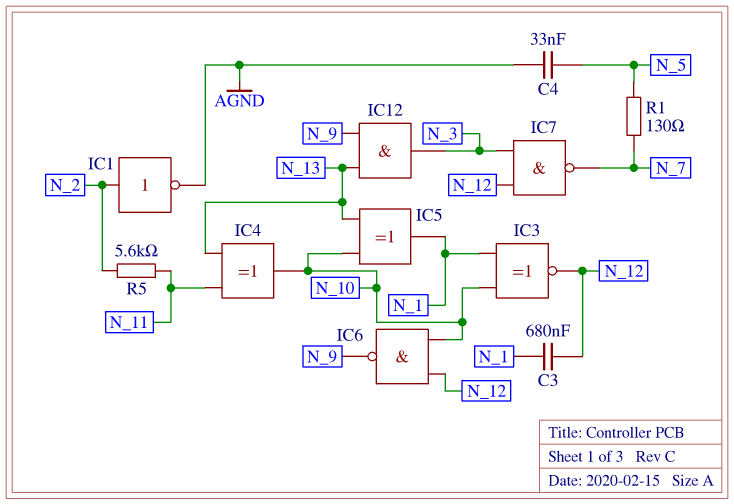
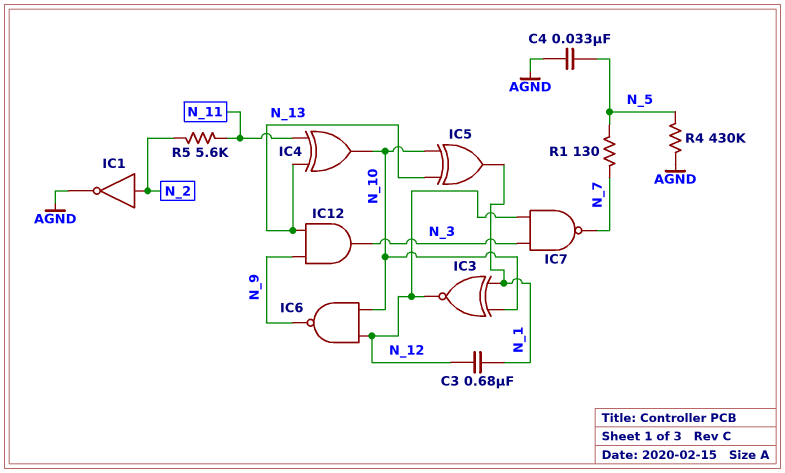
R4: none -> 430k (AGND, N_5)

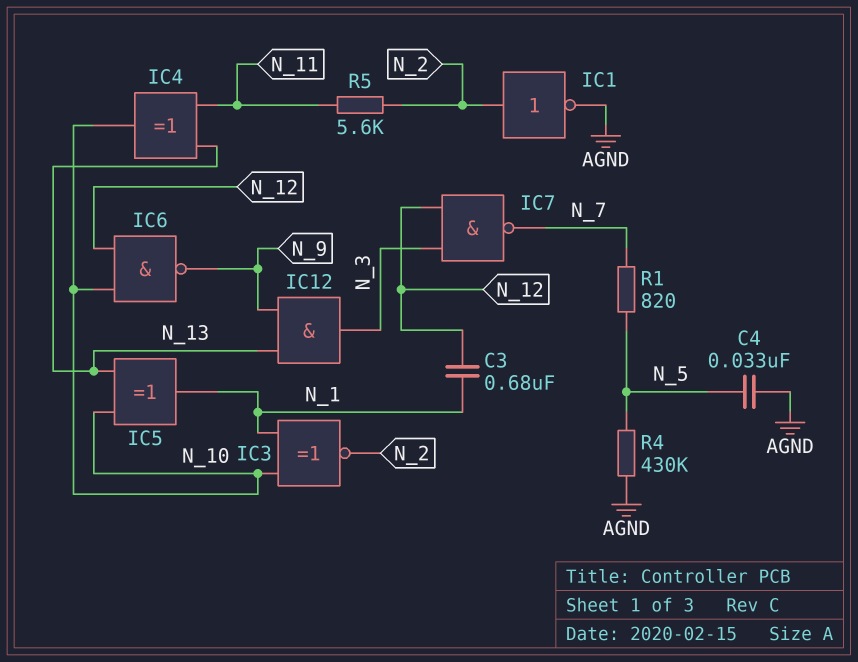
IC3: XNOR (in N_1, in N_10, out N_12) -> XNOR (in N_1, in N_10, out N_2)
R1: 130 (N_5, N_7) -> 820 (N_5, N_7)

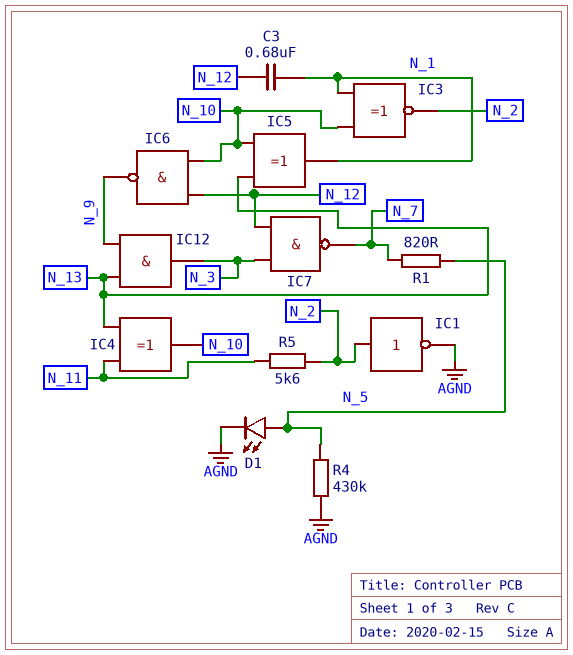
C4: 33nF (AGND, N_5) -> none
D1: none -> LED (A N_5, K AGND)

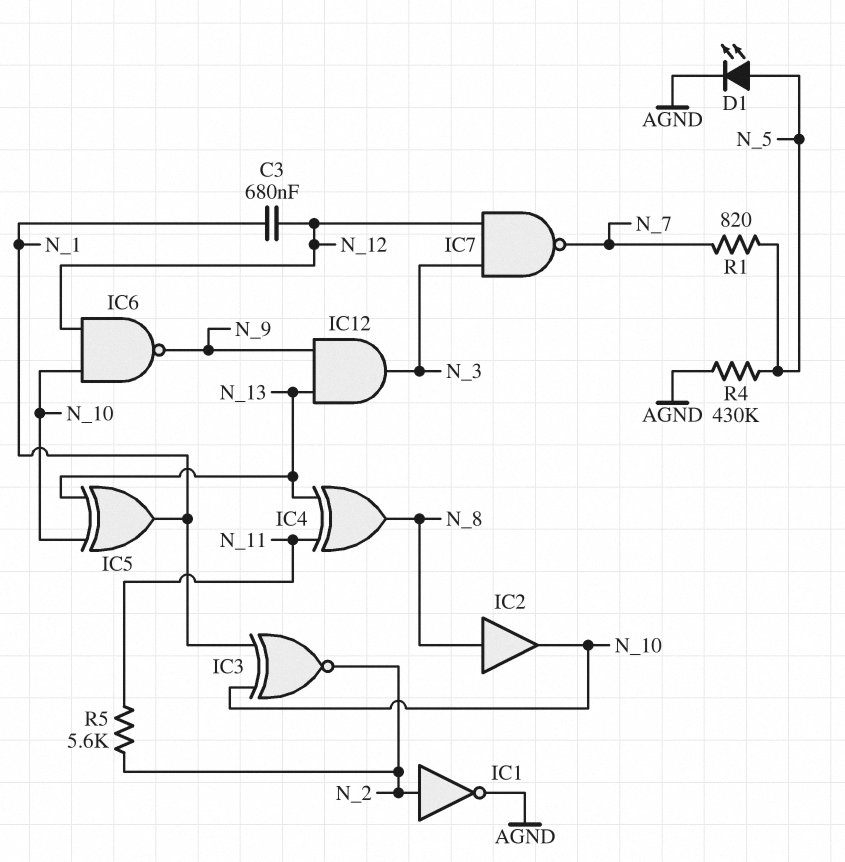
IC2: none -> buffer (in N_8, out N_10)
IC4: XOR (in N_11, in N_13, out N_10) -> XOR (in N_11, in N_13, out N_8)

